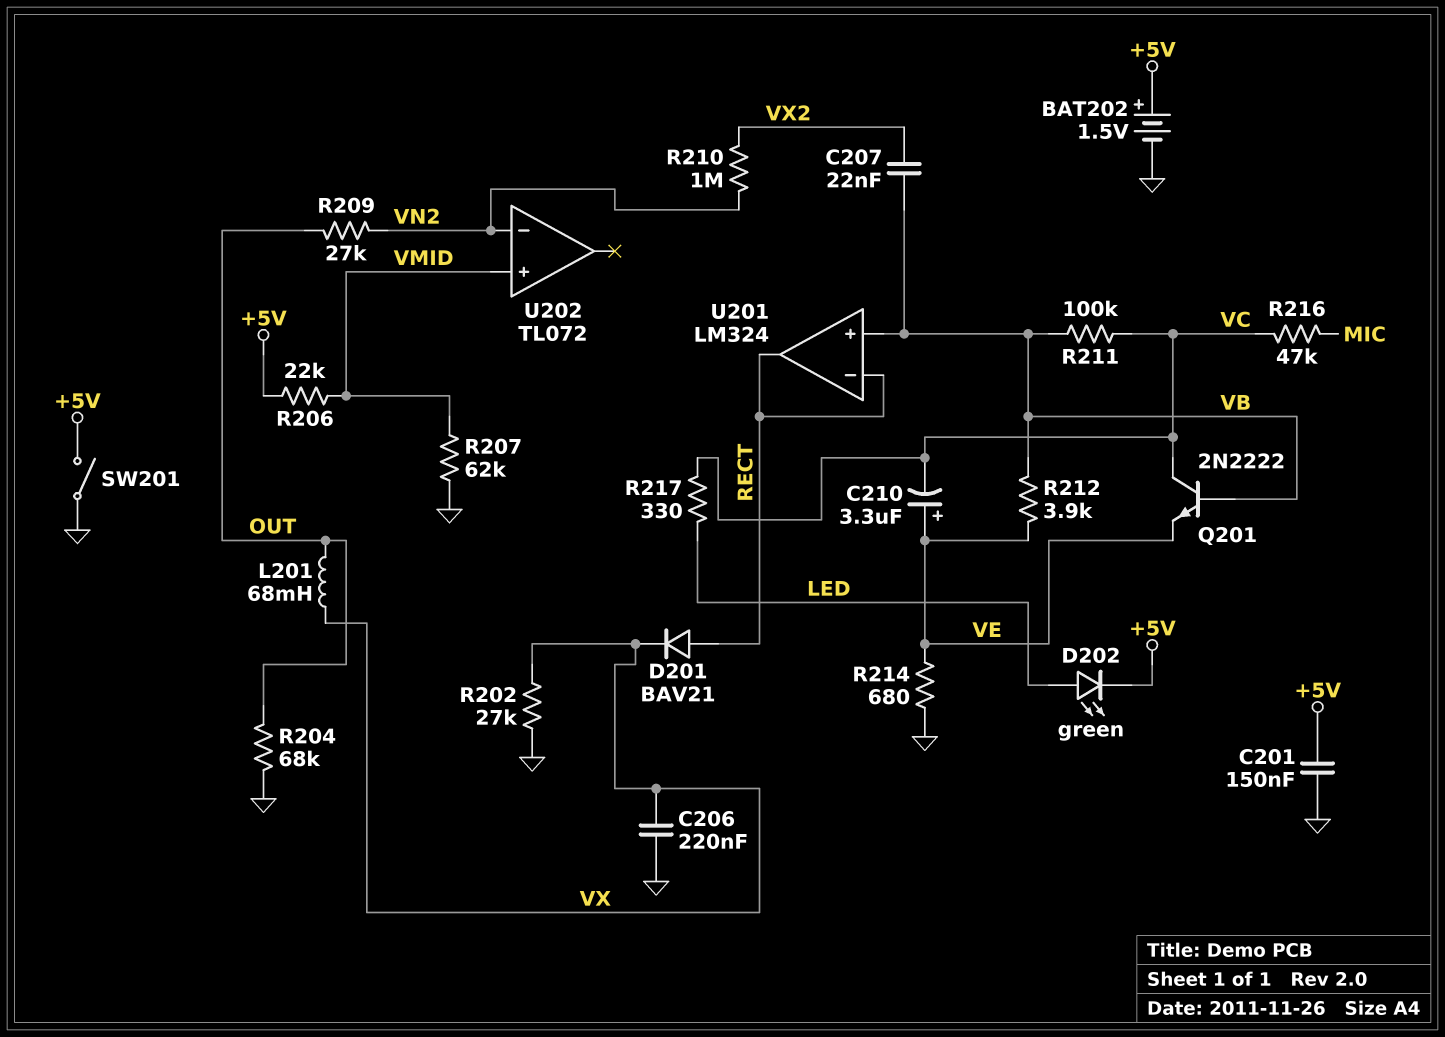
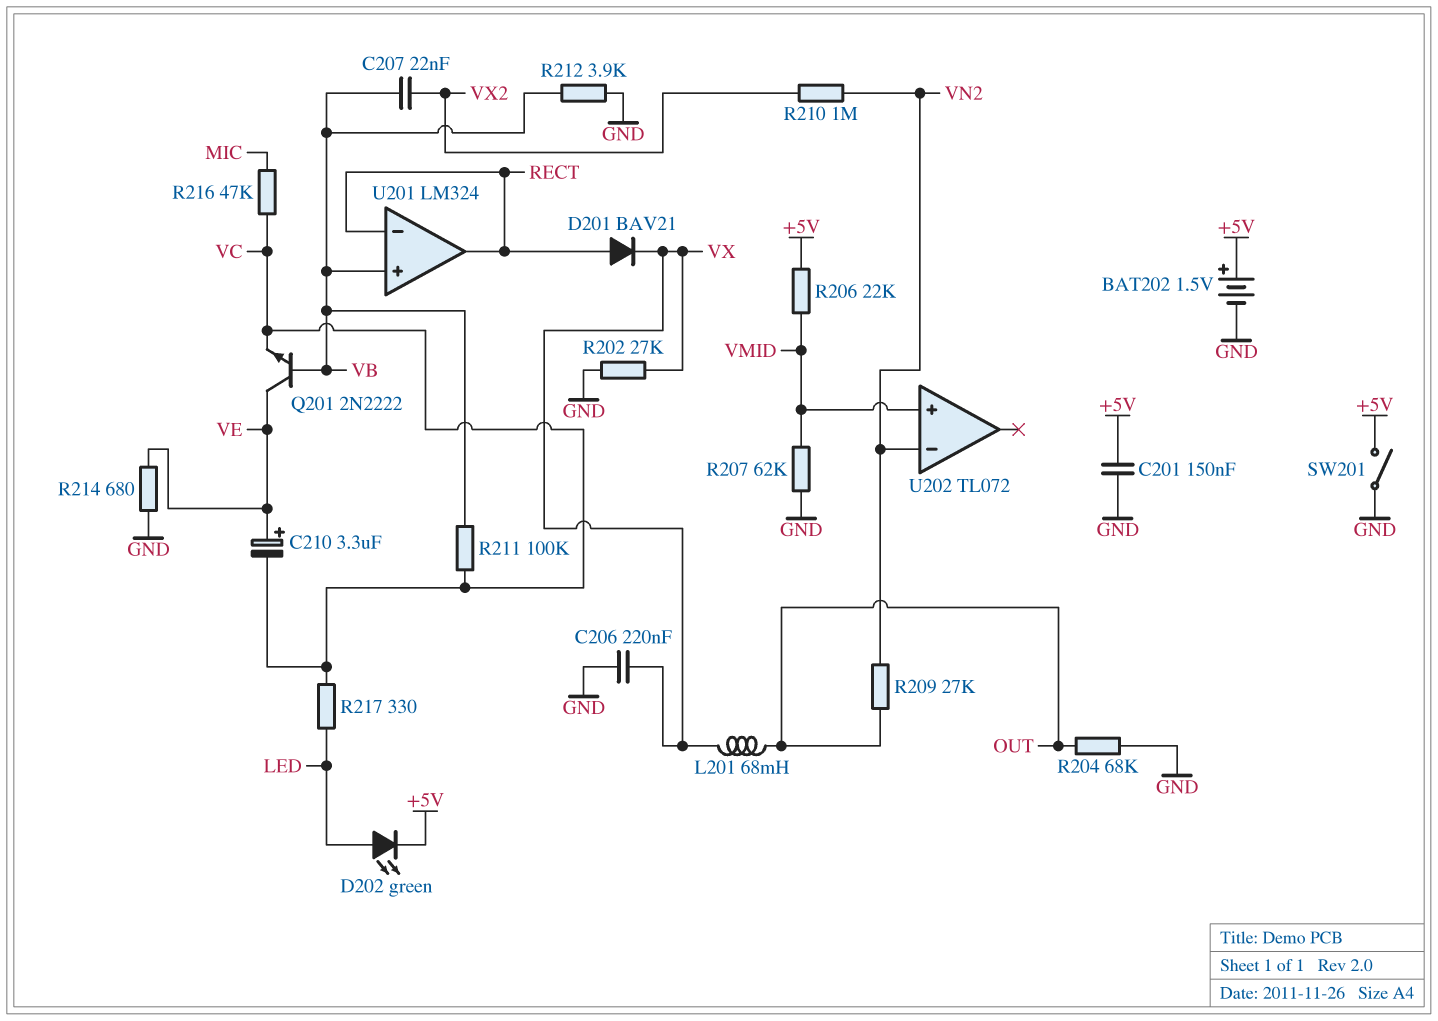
Q201: NPN 2N2222 (B VB, C VC, E VE) -> NPN 2N2222 (B VB, C VE, E VC)
R212: 3.9k (VB, VE) -> 3.9k (GND, VB)

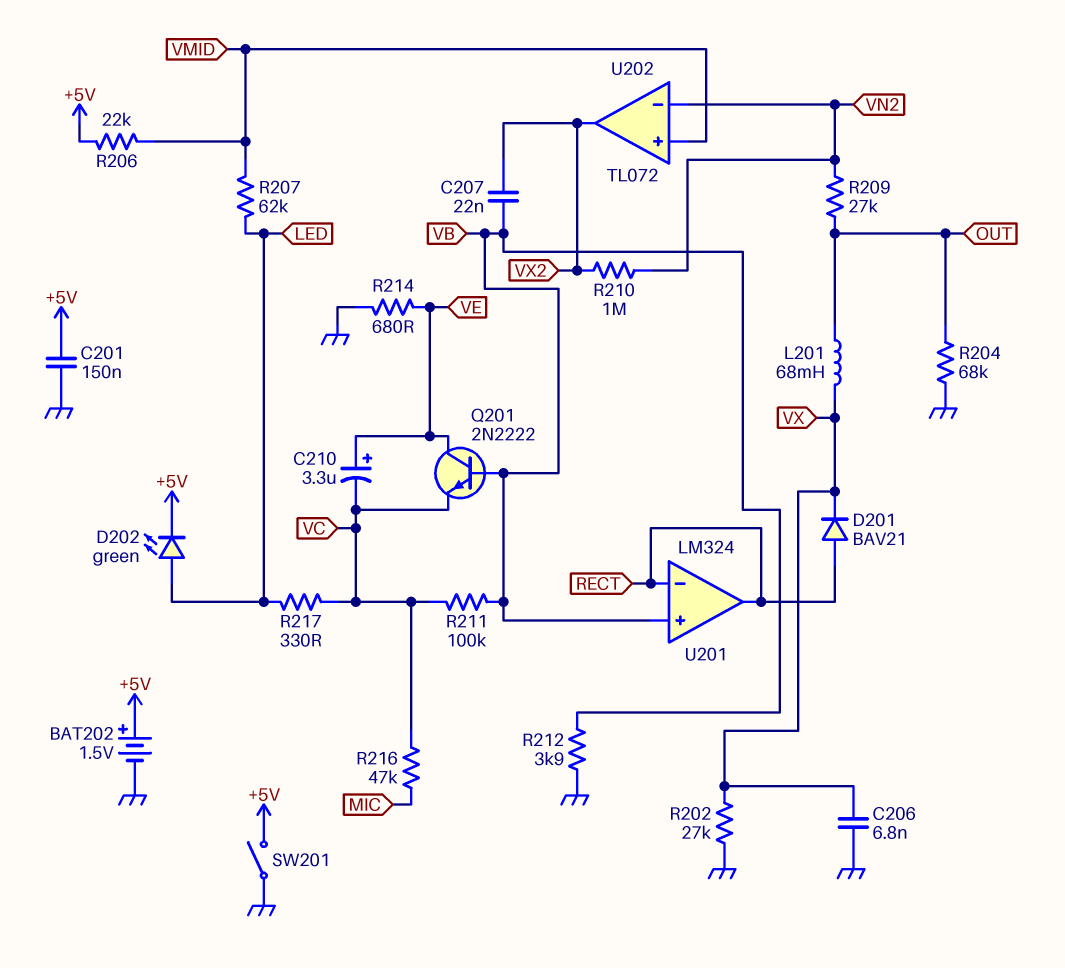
C206: 220nF (GND, VX) -> 6.8nF (GND, VX)
R207: 62k (GND, VMID) -> 62k (LED, VMID)
U202 pin out: none -> VX2

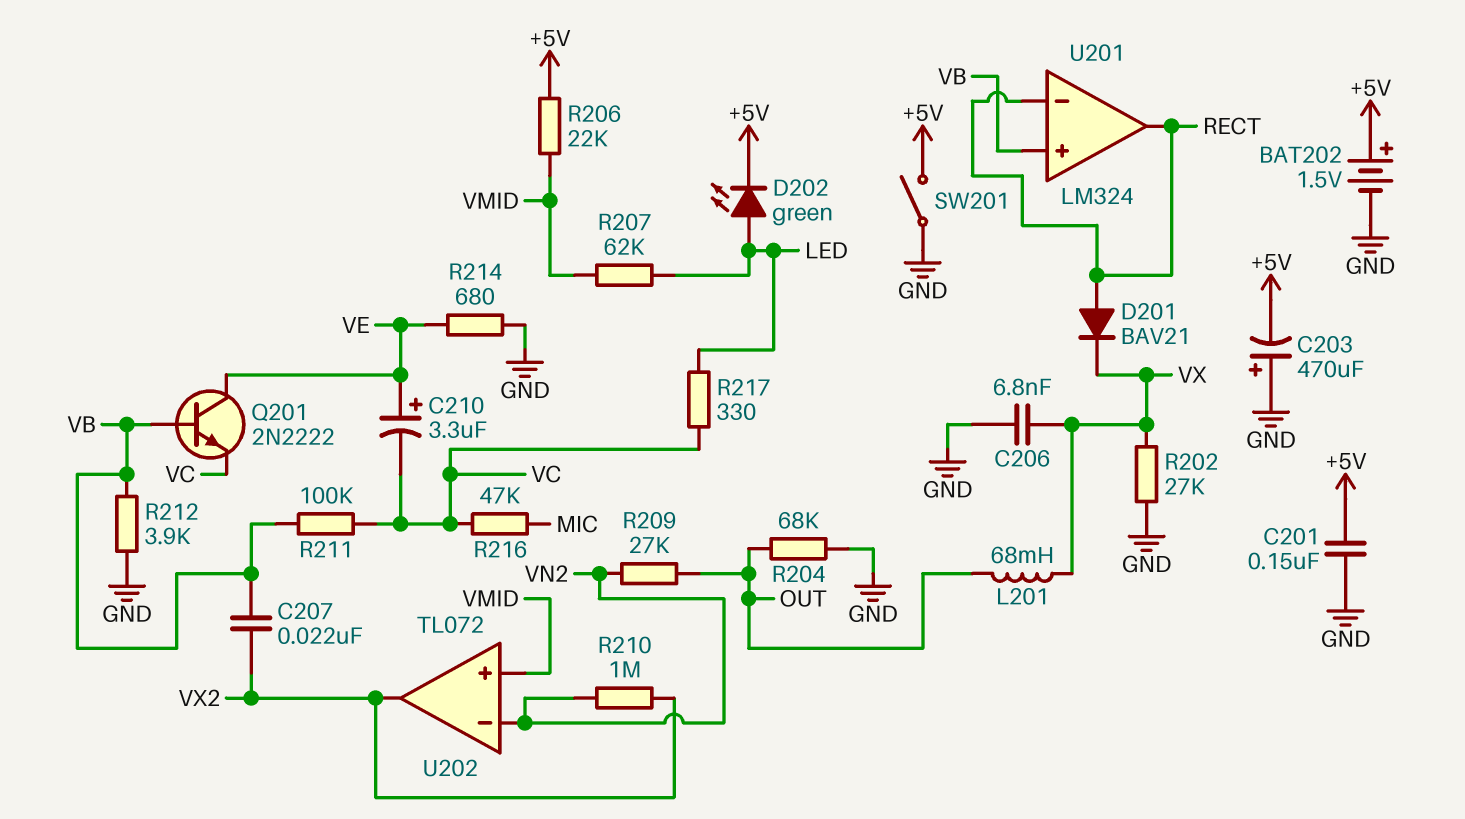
C203: none -> 470uF (plus GND, minus +5V)

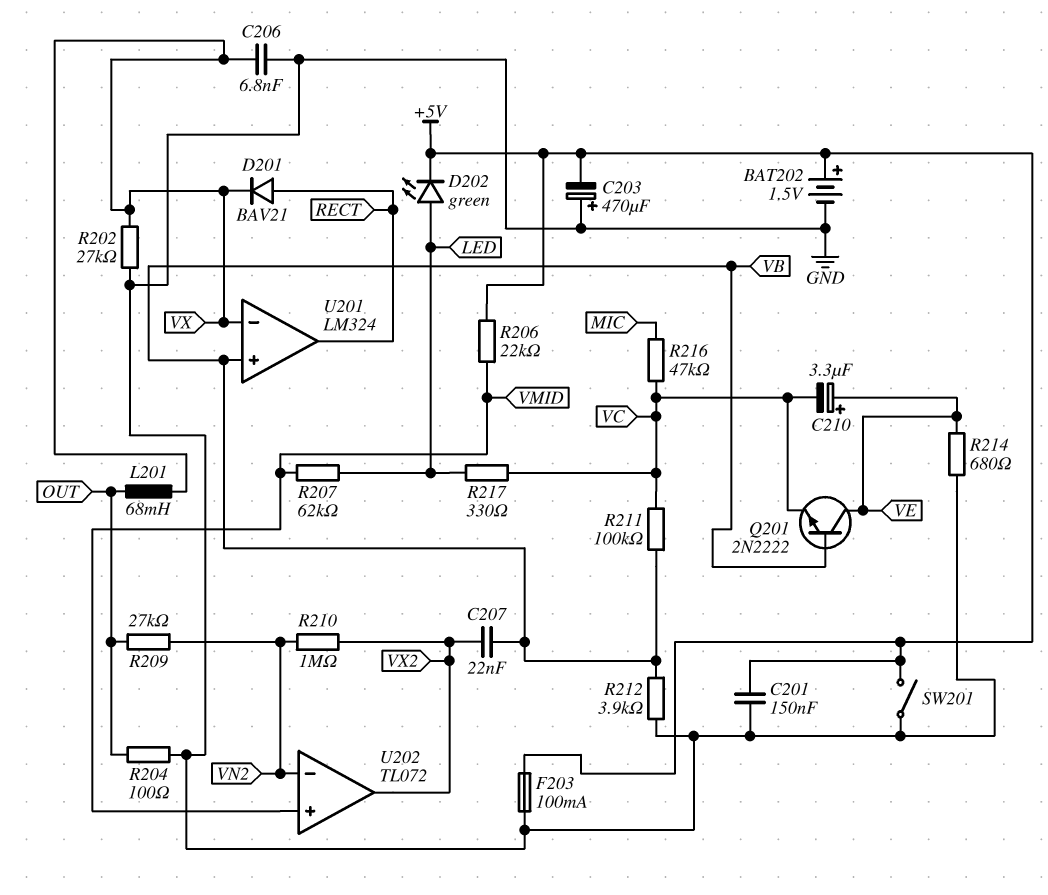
F203: none -> 100mA (+5V, GND)
R204: 68k (GND, OUT) -> 100 (GND, OUT)
U201 pin in-: RECT -> VX

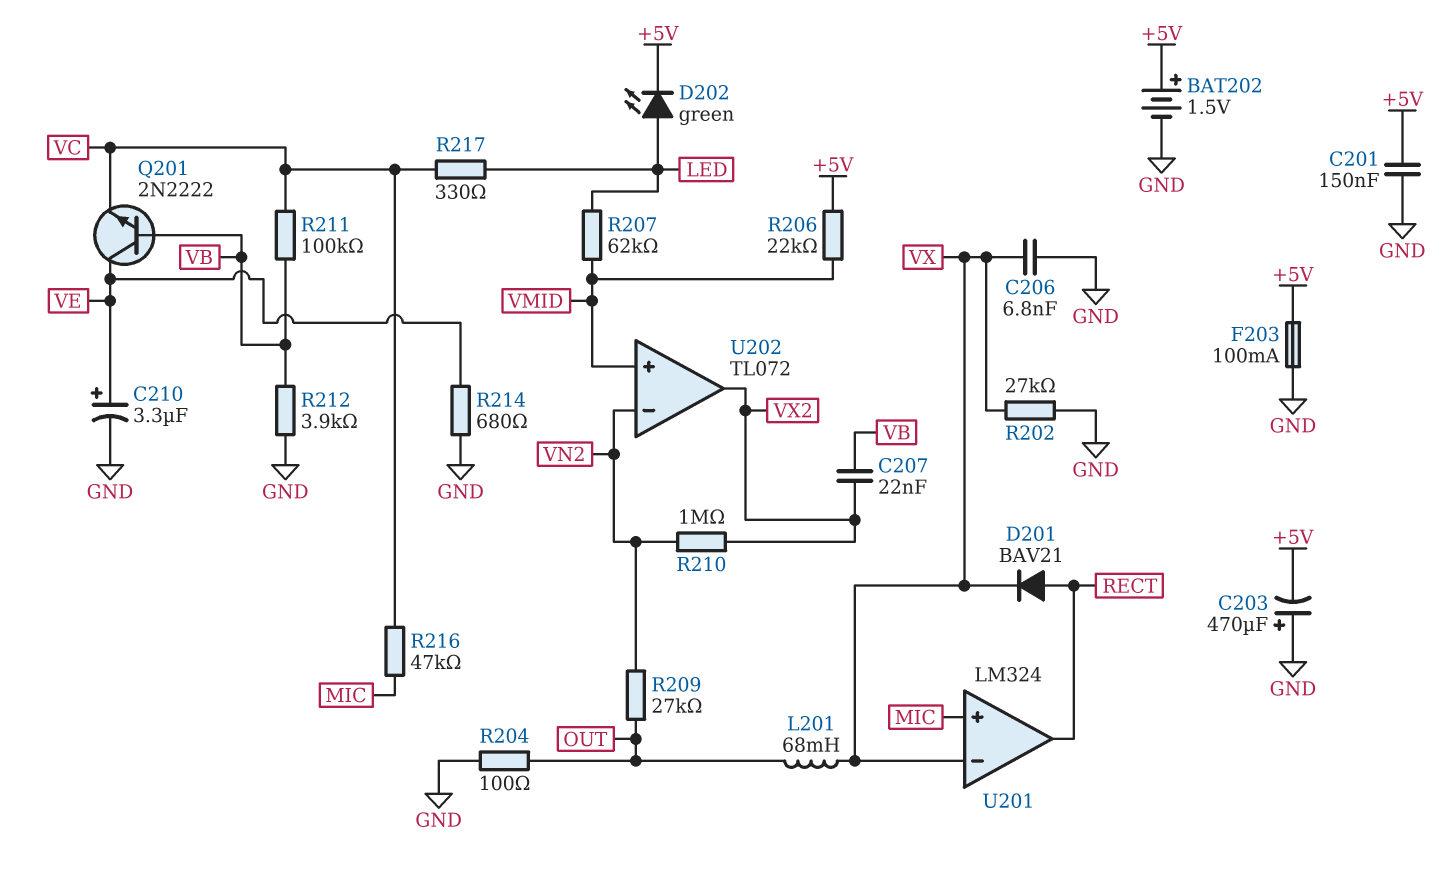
C210: 3.3uF (plus VE, minus VC) -> 3.3uF (plus VE, minus GND)
SW201: switch (+5V, GND) -> none
U201 pin in+: VB -> MIC

